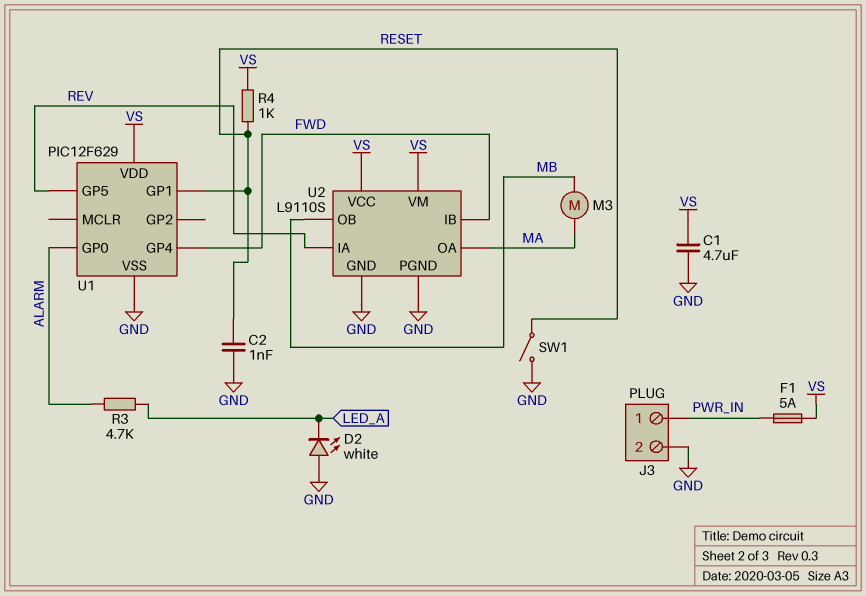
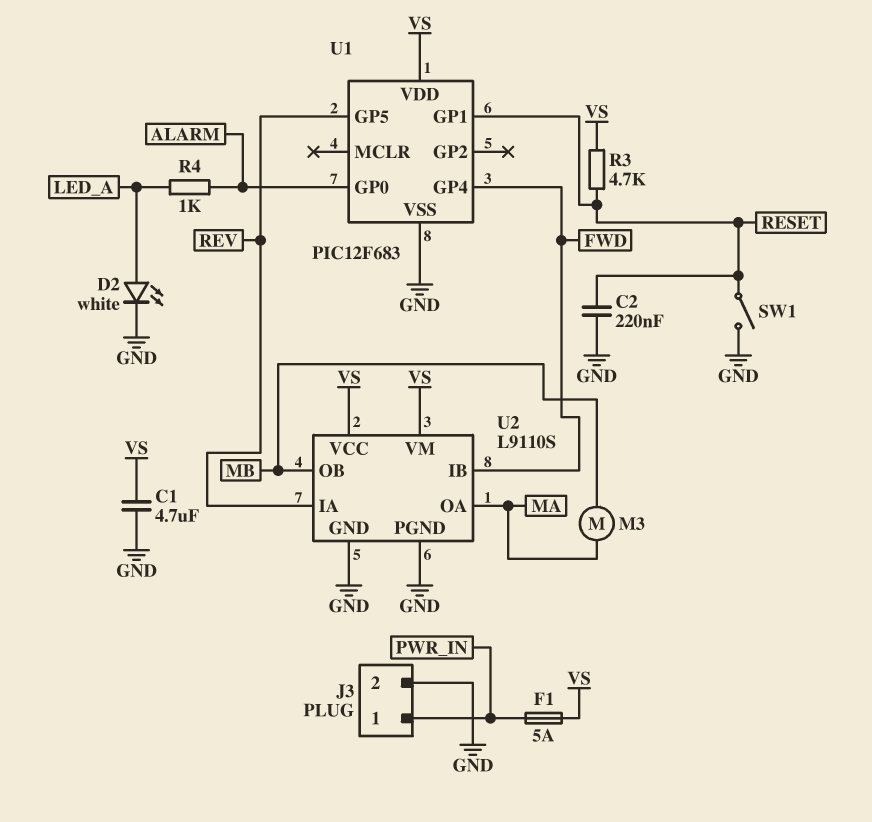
C2: 1nF (GND, RESET) -> 220nF (GND, RESET)
D2: LED white (A GND, K LED_A) -> LED white (A LED_A, K GND)
R3: 4.7k (ALARM, LED_A) -> 4.7k (RESET, VS)
R4: 1k (RESET, VS) -> 1k (ALARM, LED_A)
U1: PIC12F629 -> PIC12F683

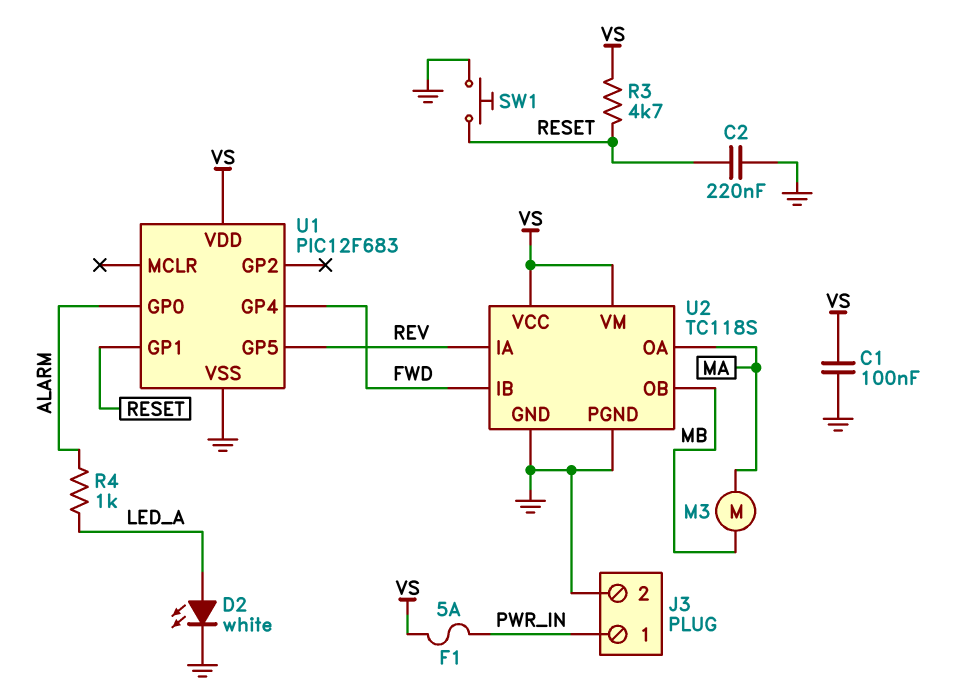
C1: 4.7uF (GND, VS) -> 100nF (GND, VS)
SW1: switch (GND, RESET) -> button (GND, RESET)
U2: L9110S -> TC118S

